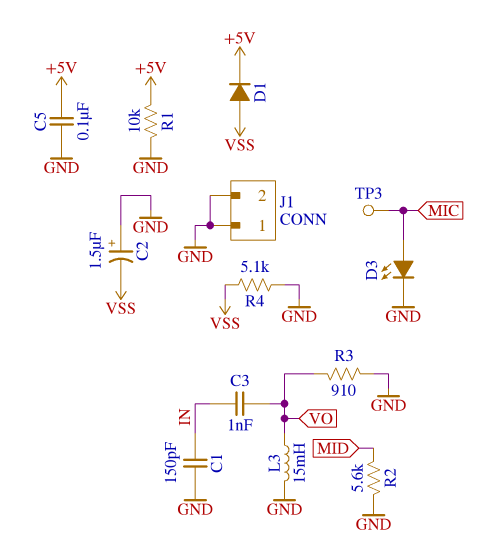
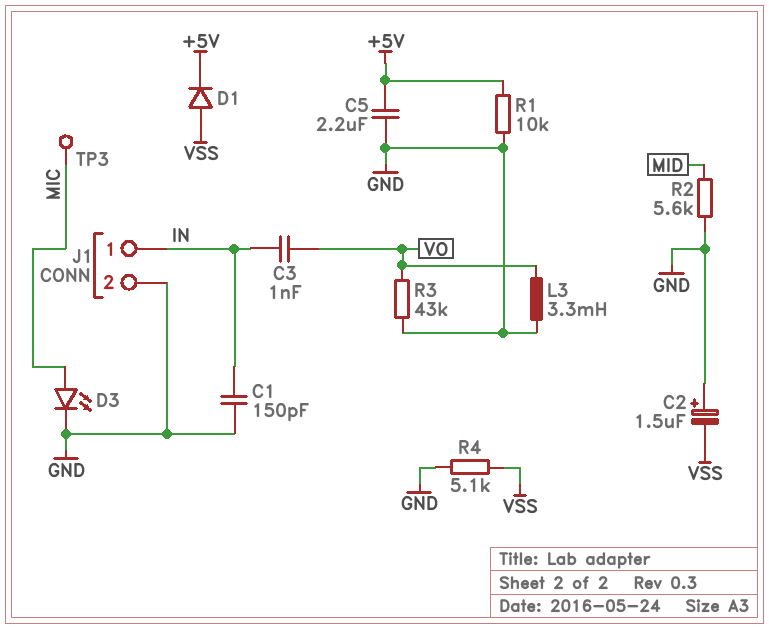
C5: 100nF (+5V, GND) -> 2.2uF (+5V, GND)
J1 pin 1: GND -> IN
L3: 15mH (GND, VO) -> 3.3mH (GND, VO)
R3: 910 (GND, VO) -> 43k (GND, VO)

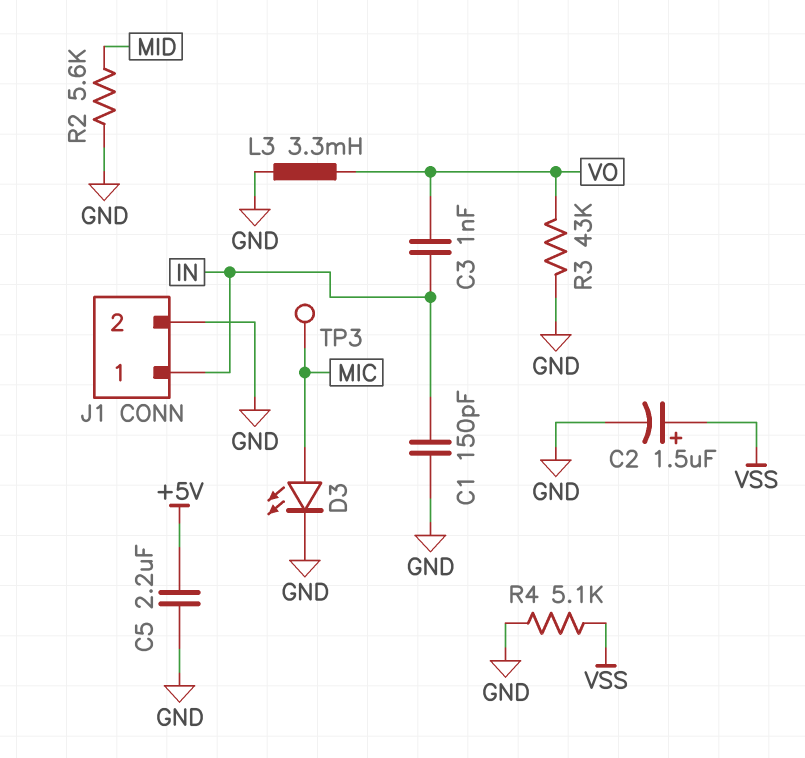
C2: 1.5uF (plus GND, minus VSS) -> 1.5uF (plus VSS, minus GND)
D1: diode (A VSS, K +5V) -> none
R1: 10k (+5V, GND) -> none

